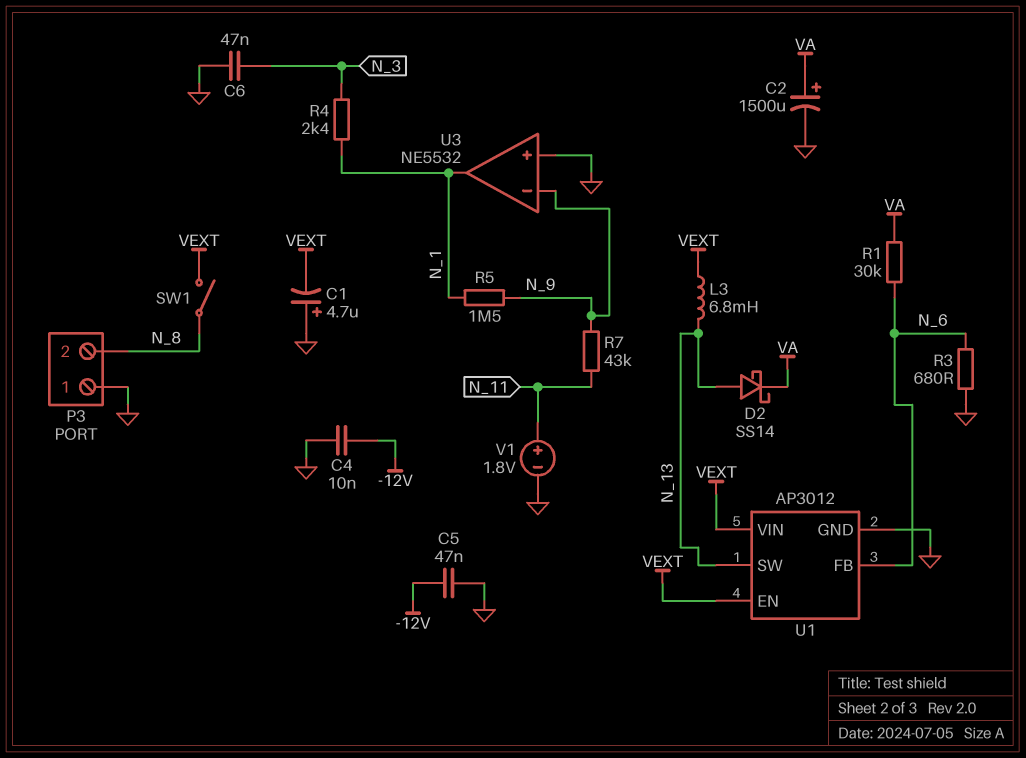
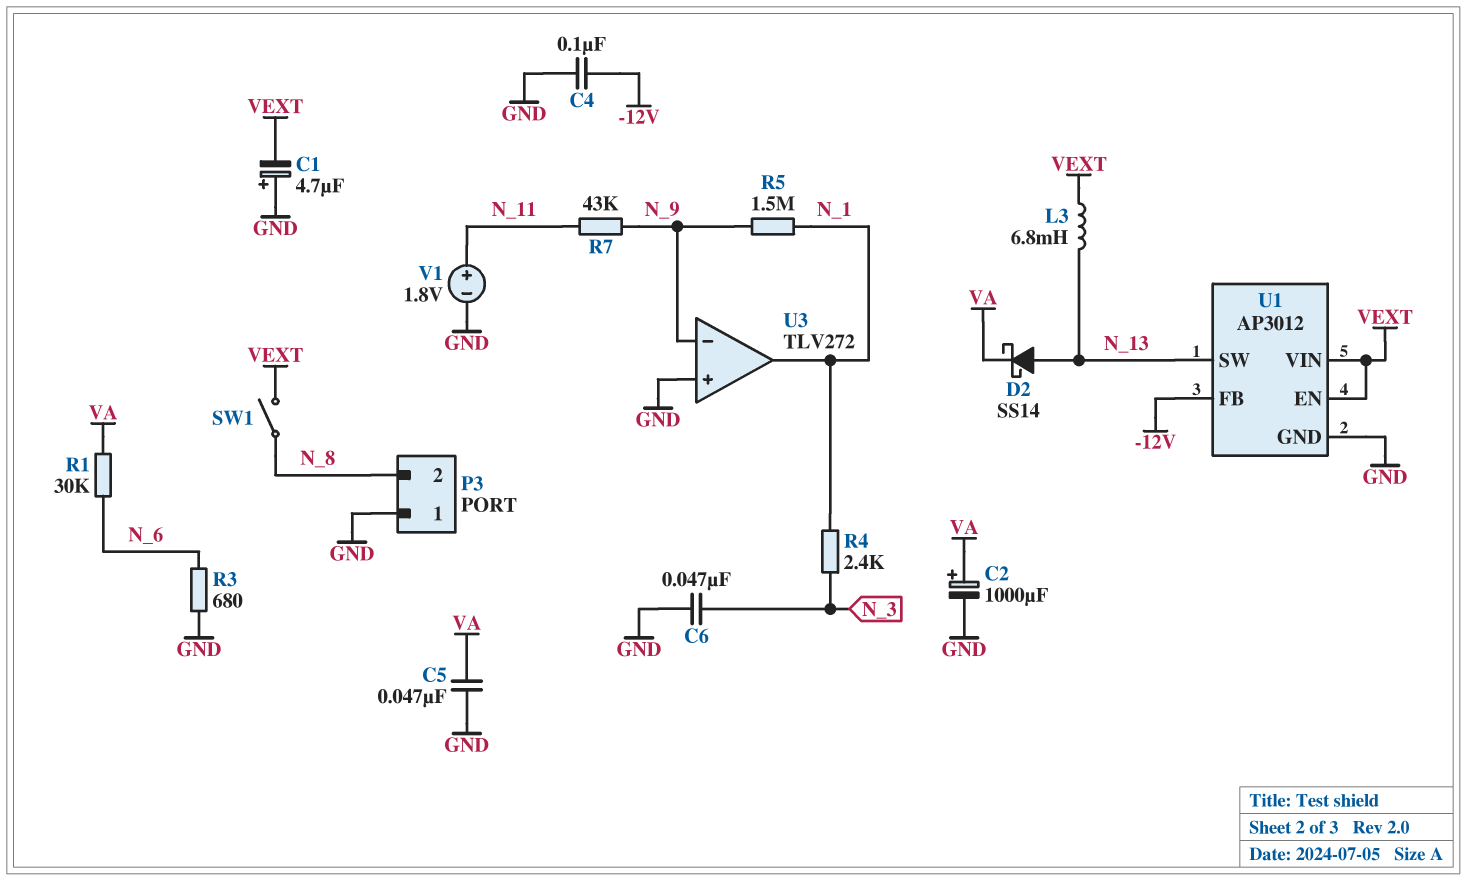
C2: 1500uF (plus VA, minus GND) -> 1000uF (plus VA, minus GND)
C4: 10nF (-12V, GND) -> 100nF (-12V, GND)
C5: 47nF (-12V, GND) -> 47nF (GND, VA)
U1 pin FB: N_6 -> -12V
U3: NE5532 -> TLV272

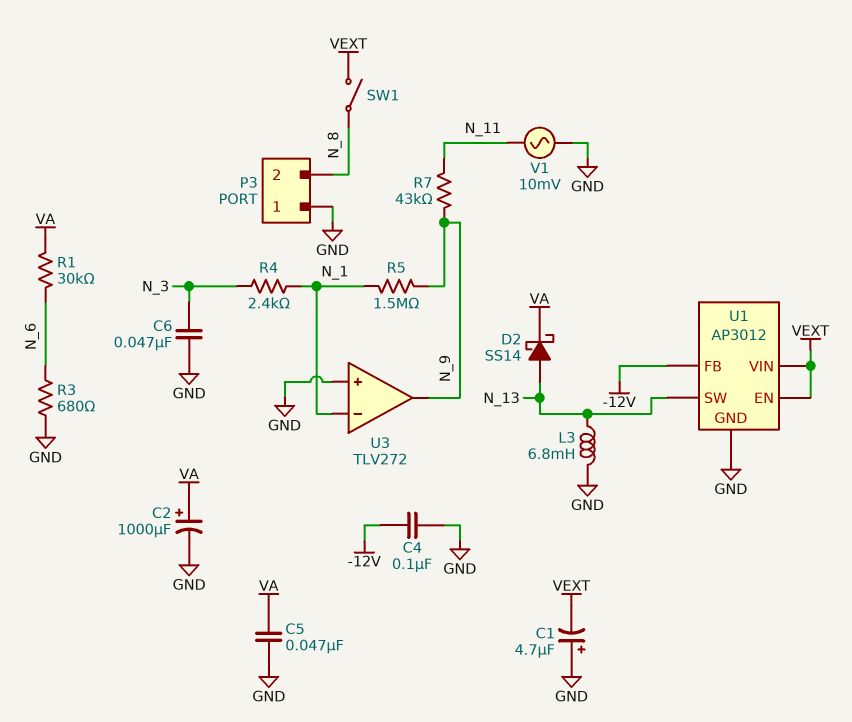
L3: 6.8mH (N_13, VEXT) -> 6.8mH (GND, N_13)
U3 pin in-: N_9 -> N_1
U3 pin out: N_1 -> N_9
V1: 1.8V (plus N_11, minus GND) -> AC 10mV (GND, N_11)

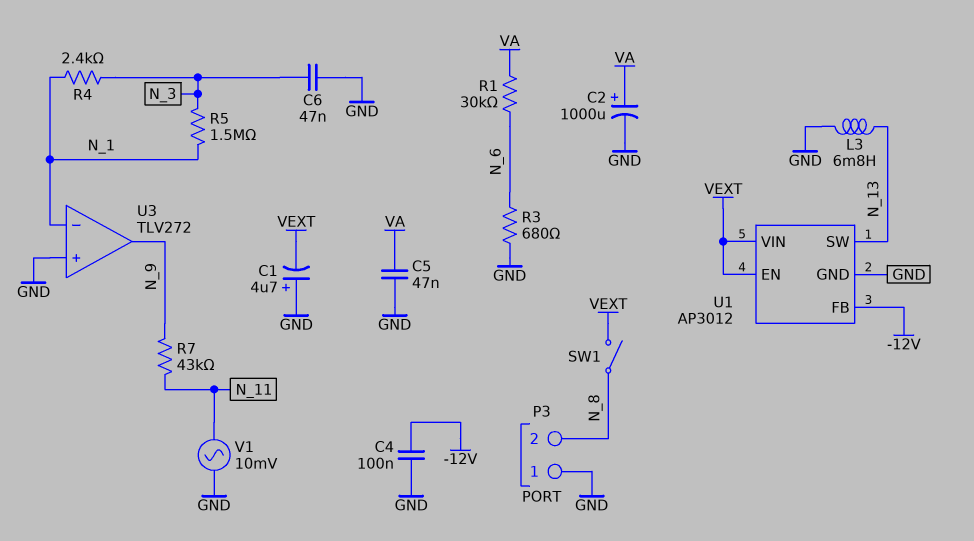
D2: schottky SS14 (A N_13, K VA) -> none
R5: 1.5M (N_1, N_9) -> 1.5M (N_1, N_3)

